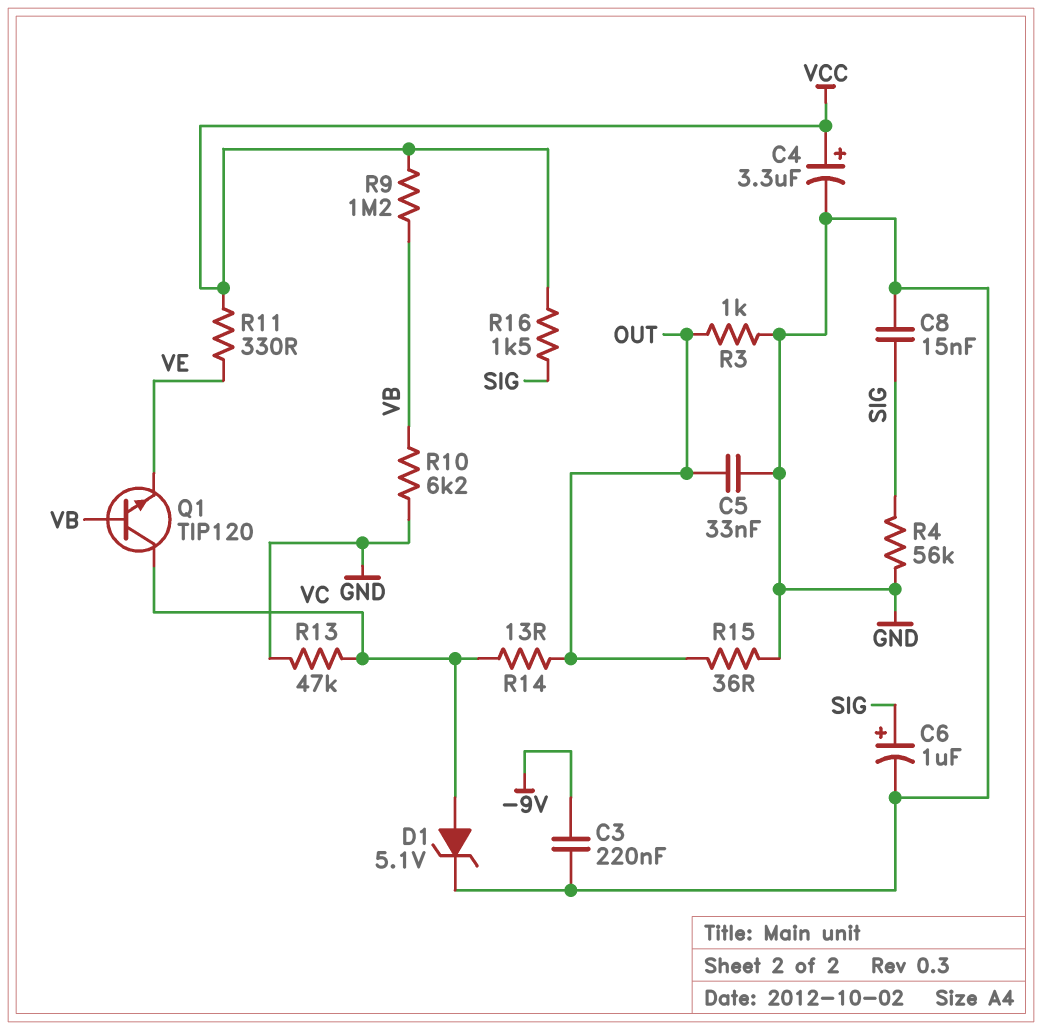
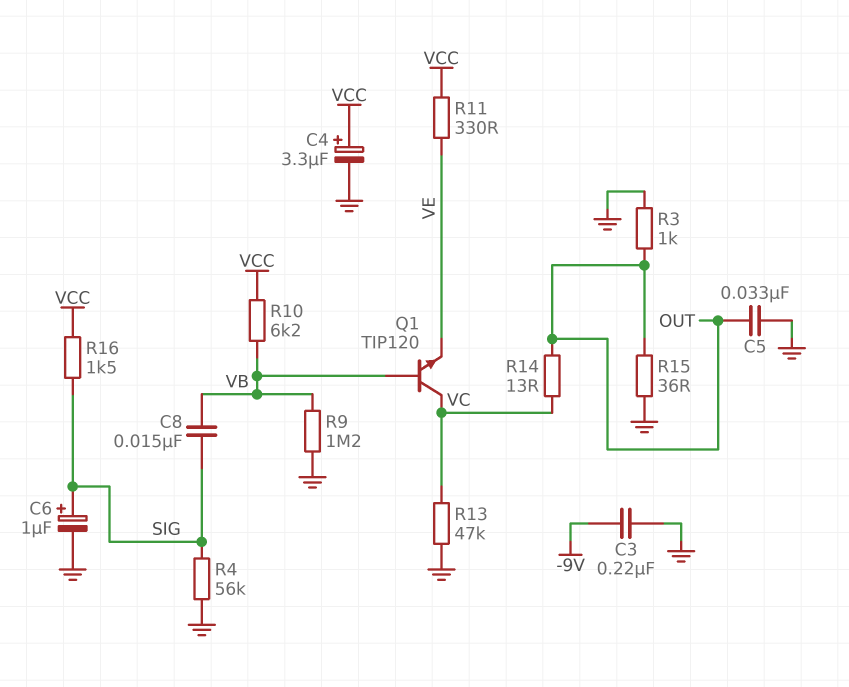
C8: 15nF (GND, SIG) -> 15nF (SIG, VB)
D1: zener 5.1V (A VC, K GND) -> none
R9: 1.2M (VB, VCC) -> 1.2M (GND, VB)
R10: 6.2k (GND, VB) -> 6.2k (VB, VCC)

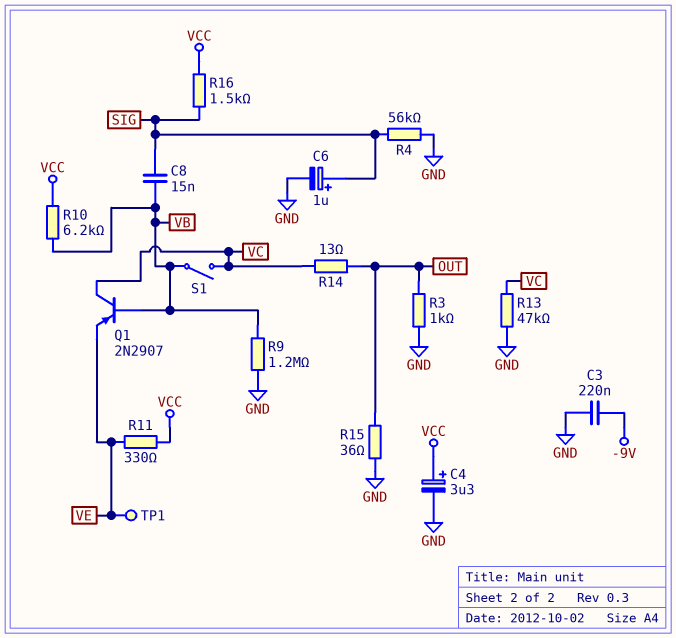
C5: 33nF (GND, OUT) -> none
Q1: NPN TIP120 (B VB, C VC, E VE) -> PNP 2N2907 (B VB, C VC, E VE)
S1: none -> switch (VB, VC)
TP1: none -> test point (VE)

